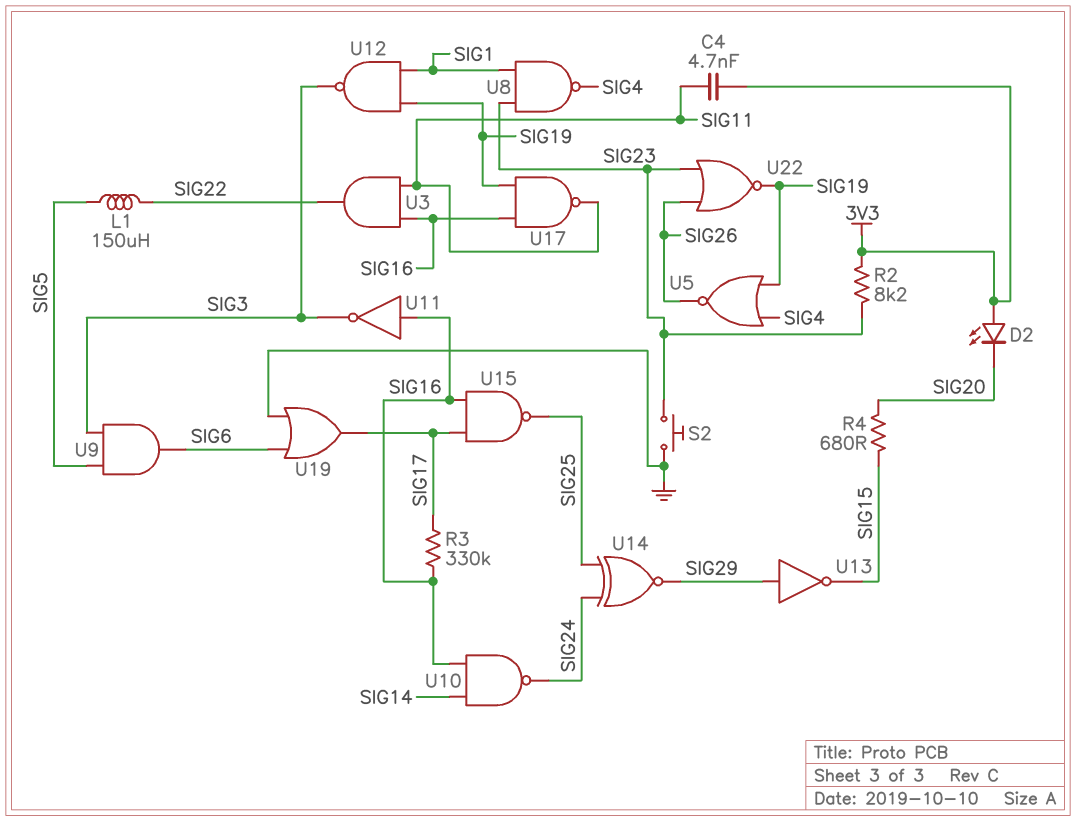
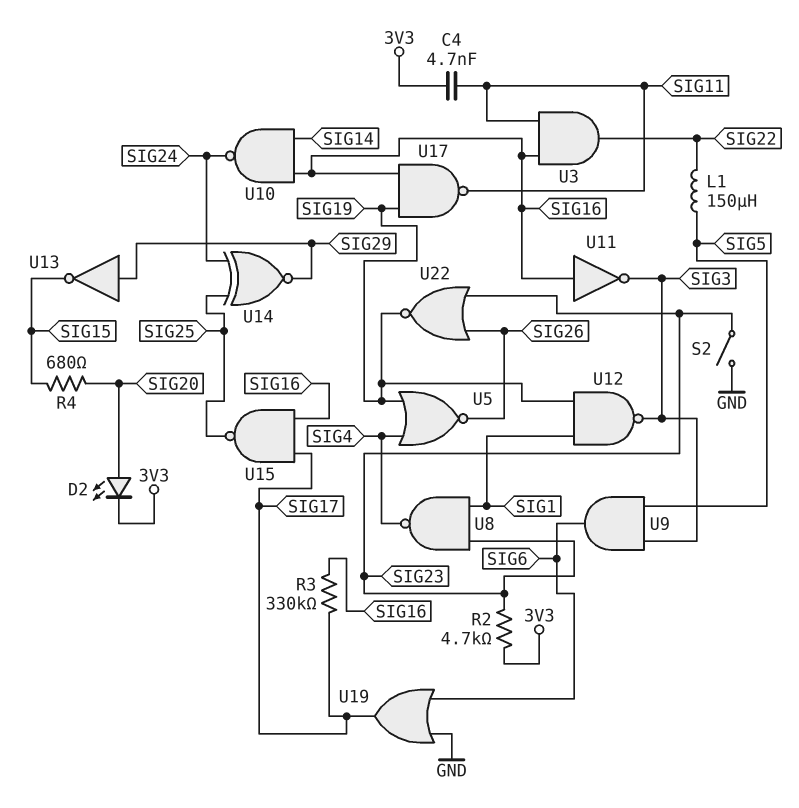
D2: LED (A 3V3, K SIG20) -> LED (A SIG20, K 3V3)
R2: 8.2k (3V3, SIG23) -> 4.7k (3V3, SIG23)
S2: button (GND, SIG23) -> switch (GND, SIG23)

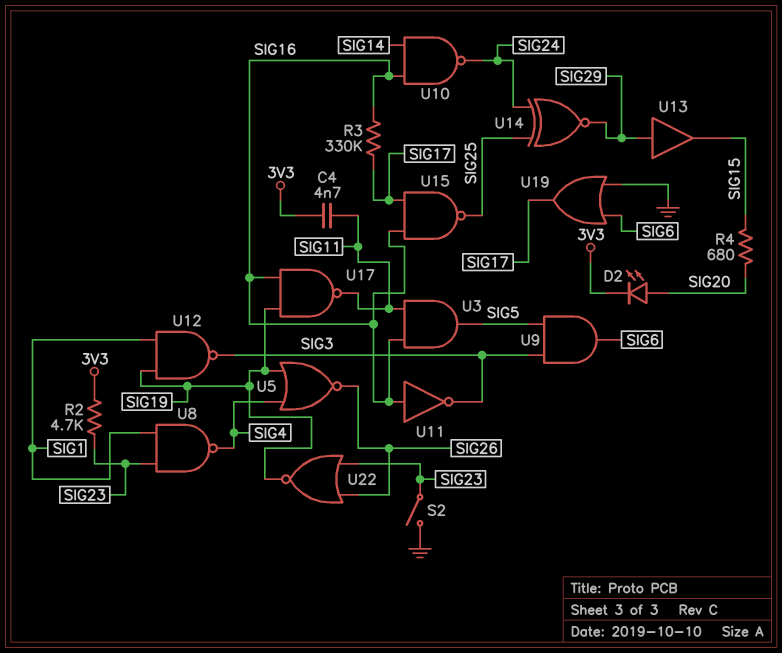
L1: 150uH (SIG5, SIG22) -> none
U3: AND (in SIG11, in SIG16, out SIG22) -> AND (in SIG11, in SIG16, out SIG5)
U13: NOT (in SIG29, out SIG15) -> buffer (in SIG29, out SIG15)

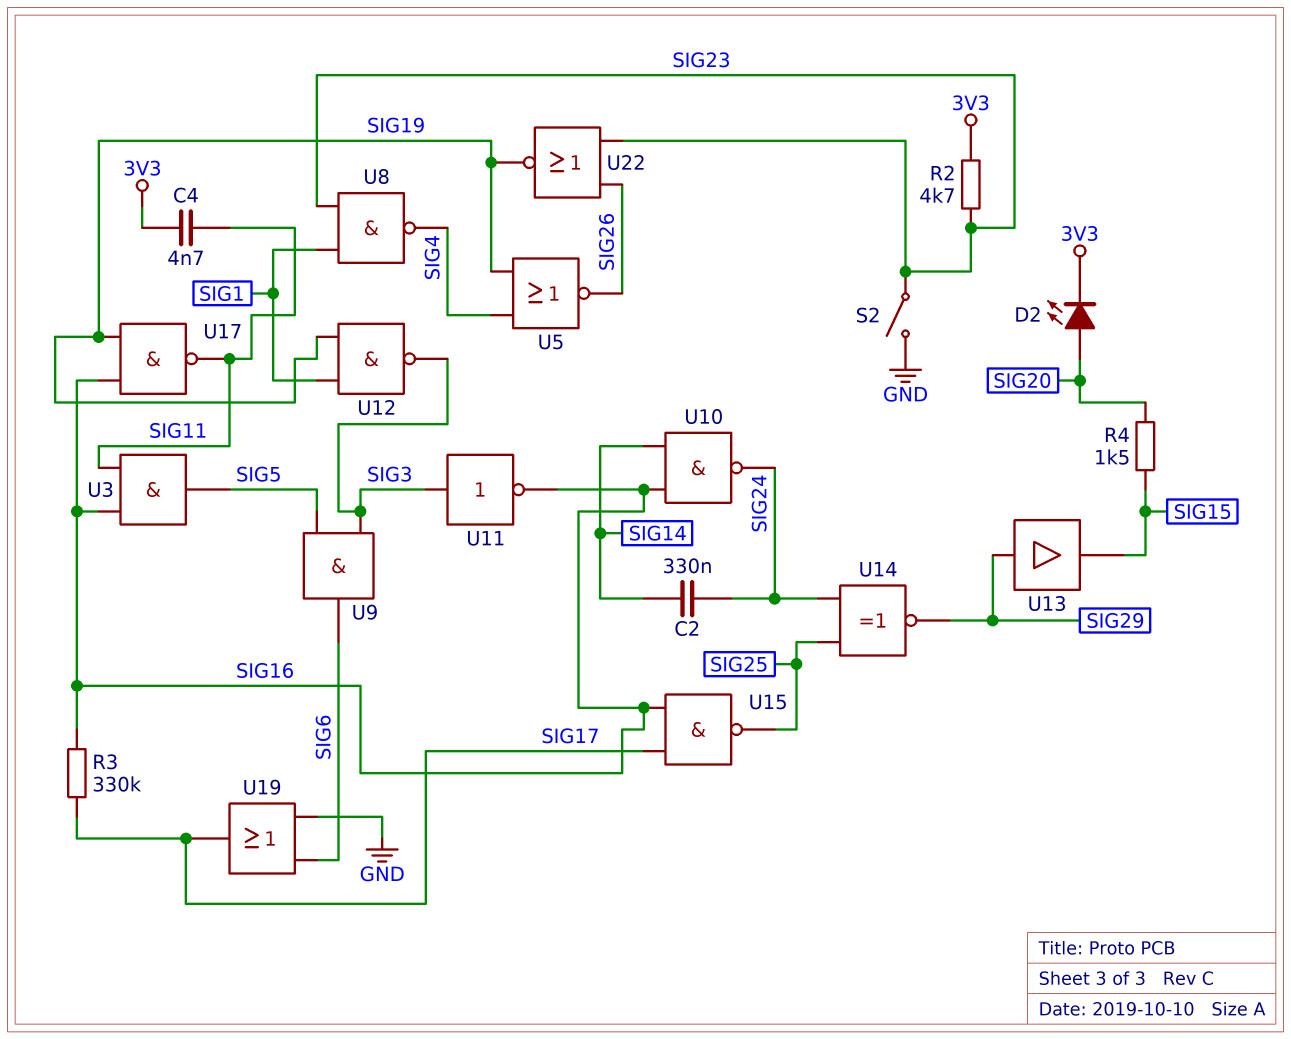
C2: none -> 330nF (SIG14, SIG24)
R4: 680 (SIG15, SIG20) -> 1.5k (SIG15, SIG20)
U11: NOT (in SIG16, out SIG3) -> NOT (in SIG3, out SIG16)

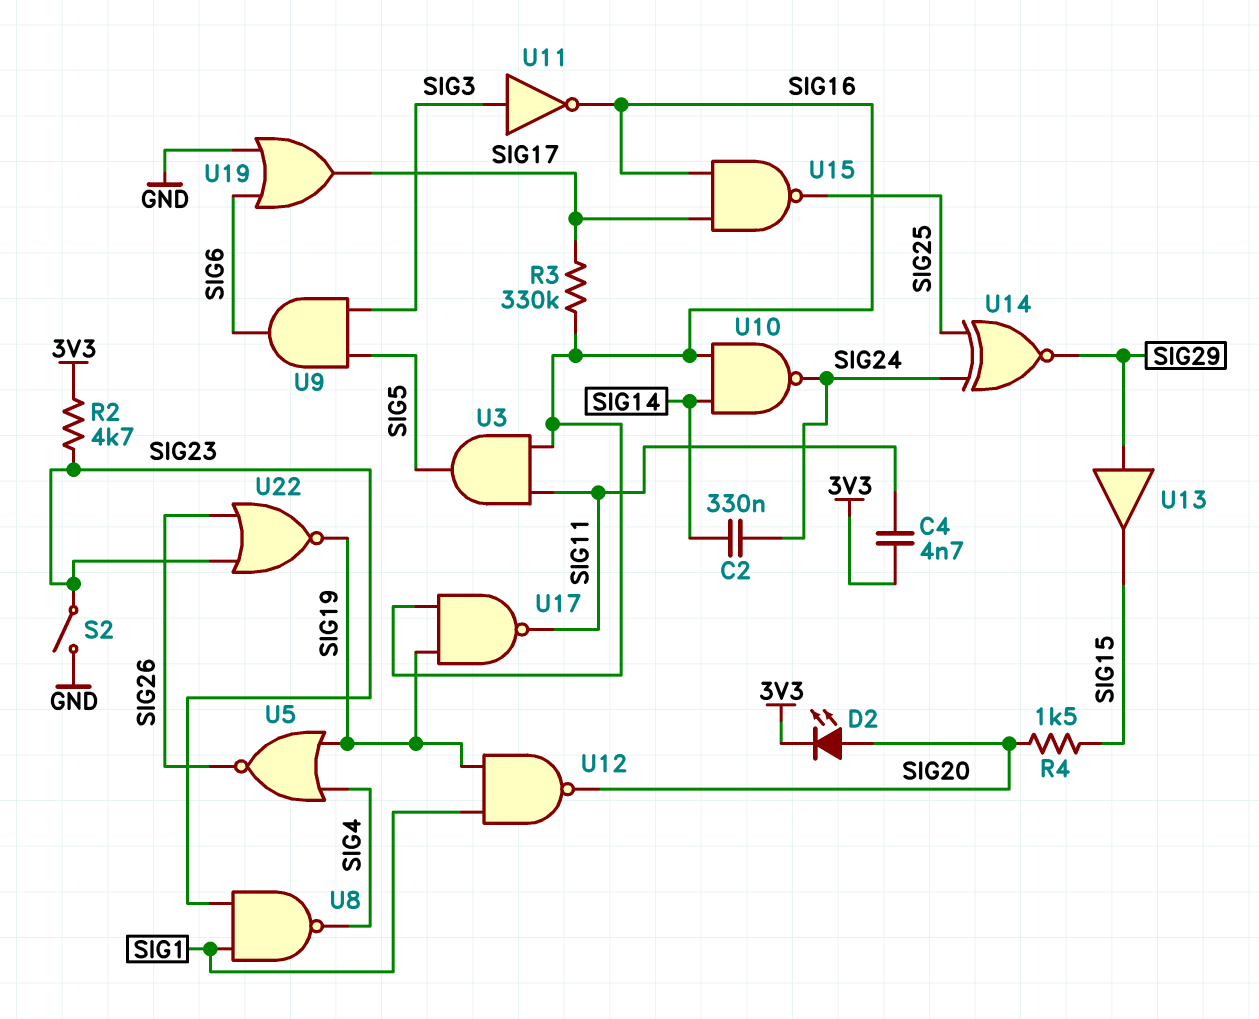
U12: NAND (in SIG1, in SIG19, out SIG3) -> NAND (in SIG1, in SIG19, out SIG20)

